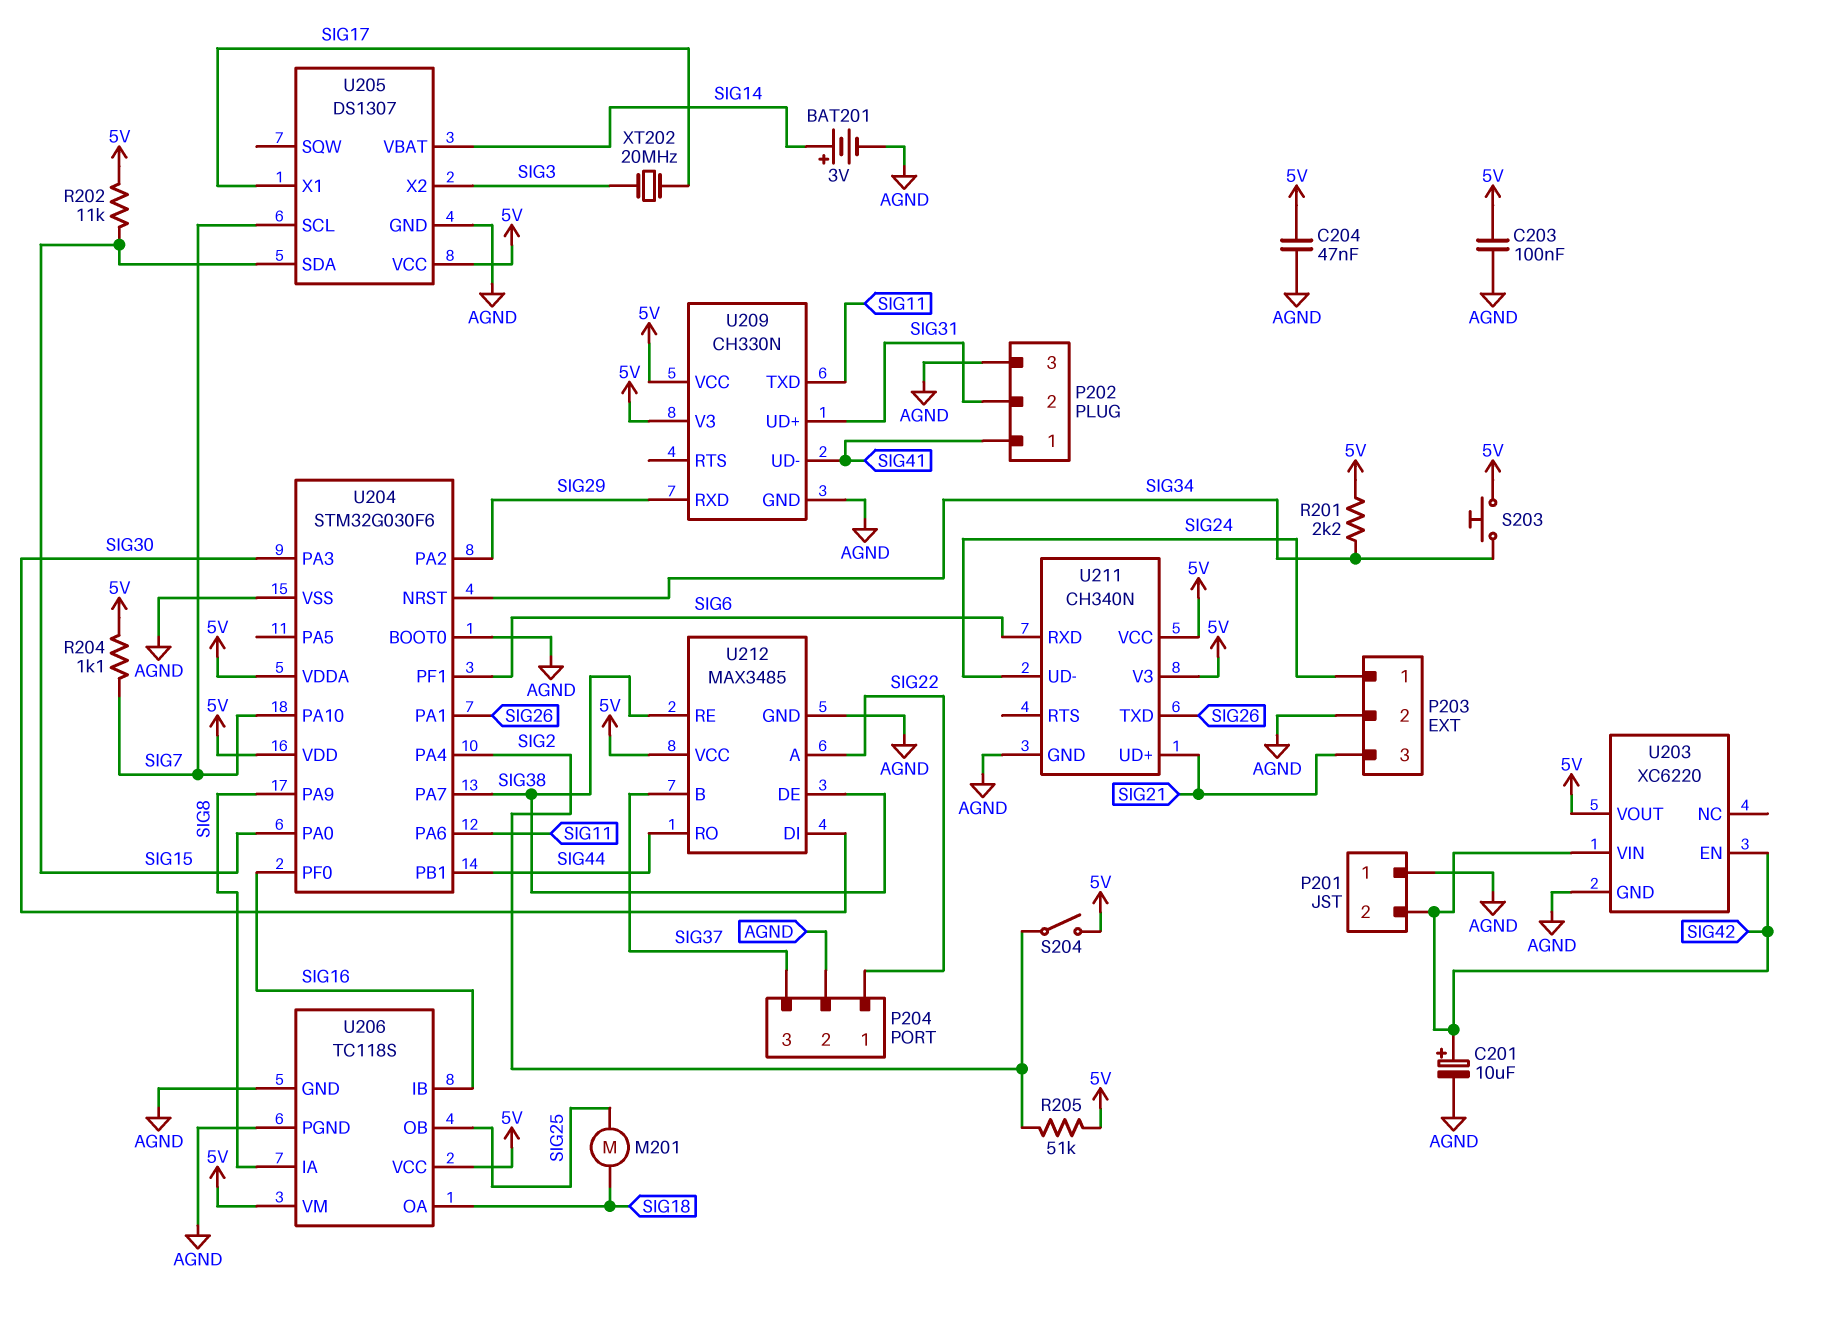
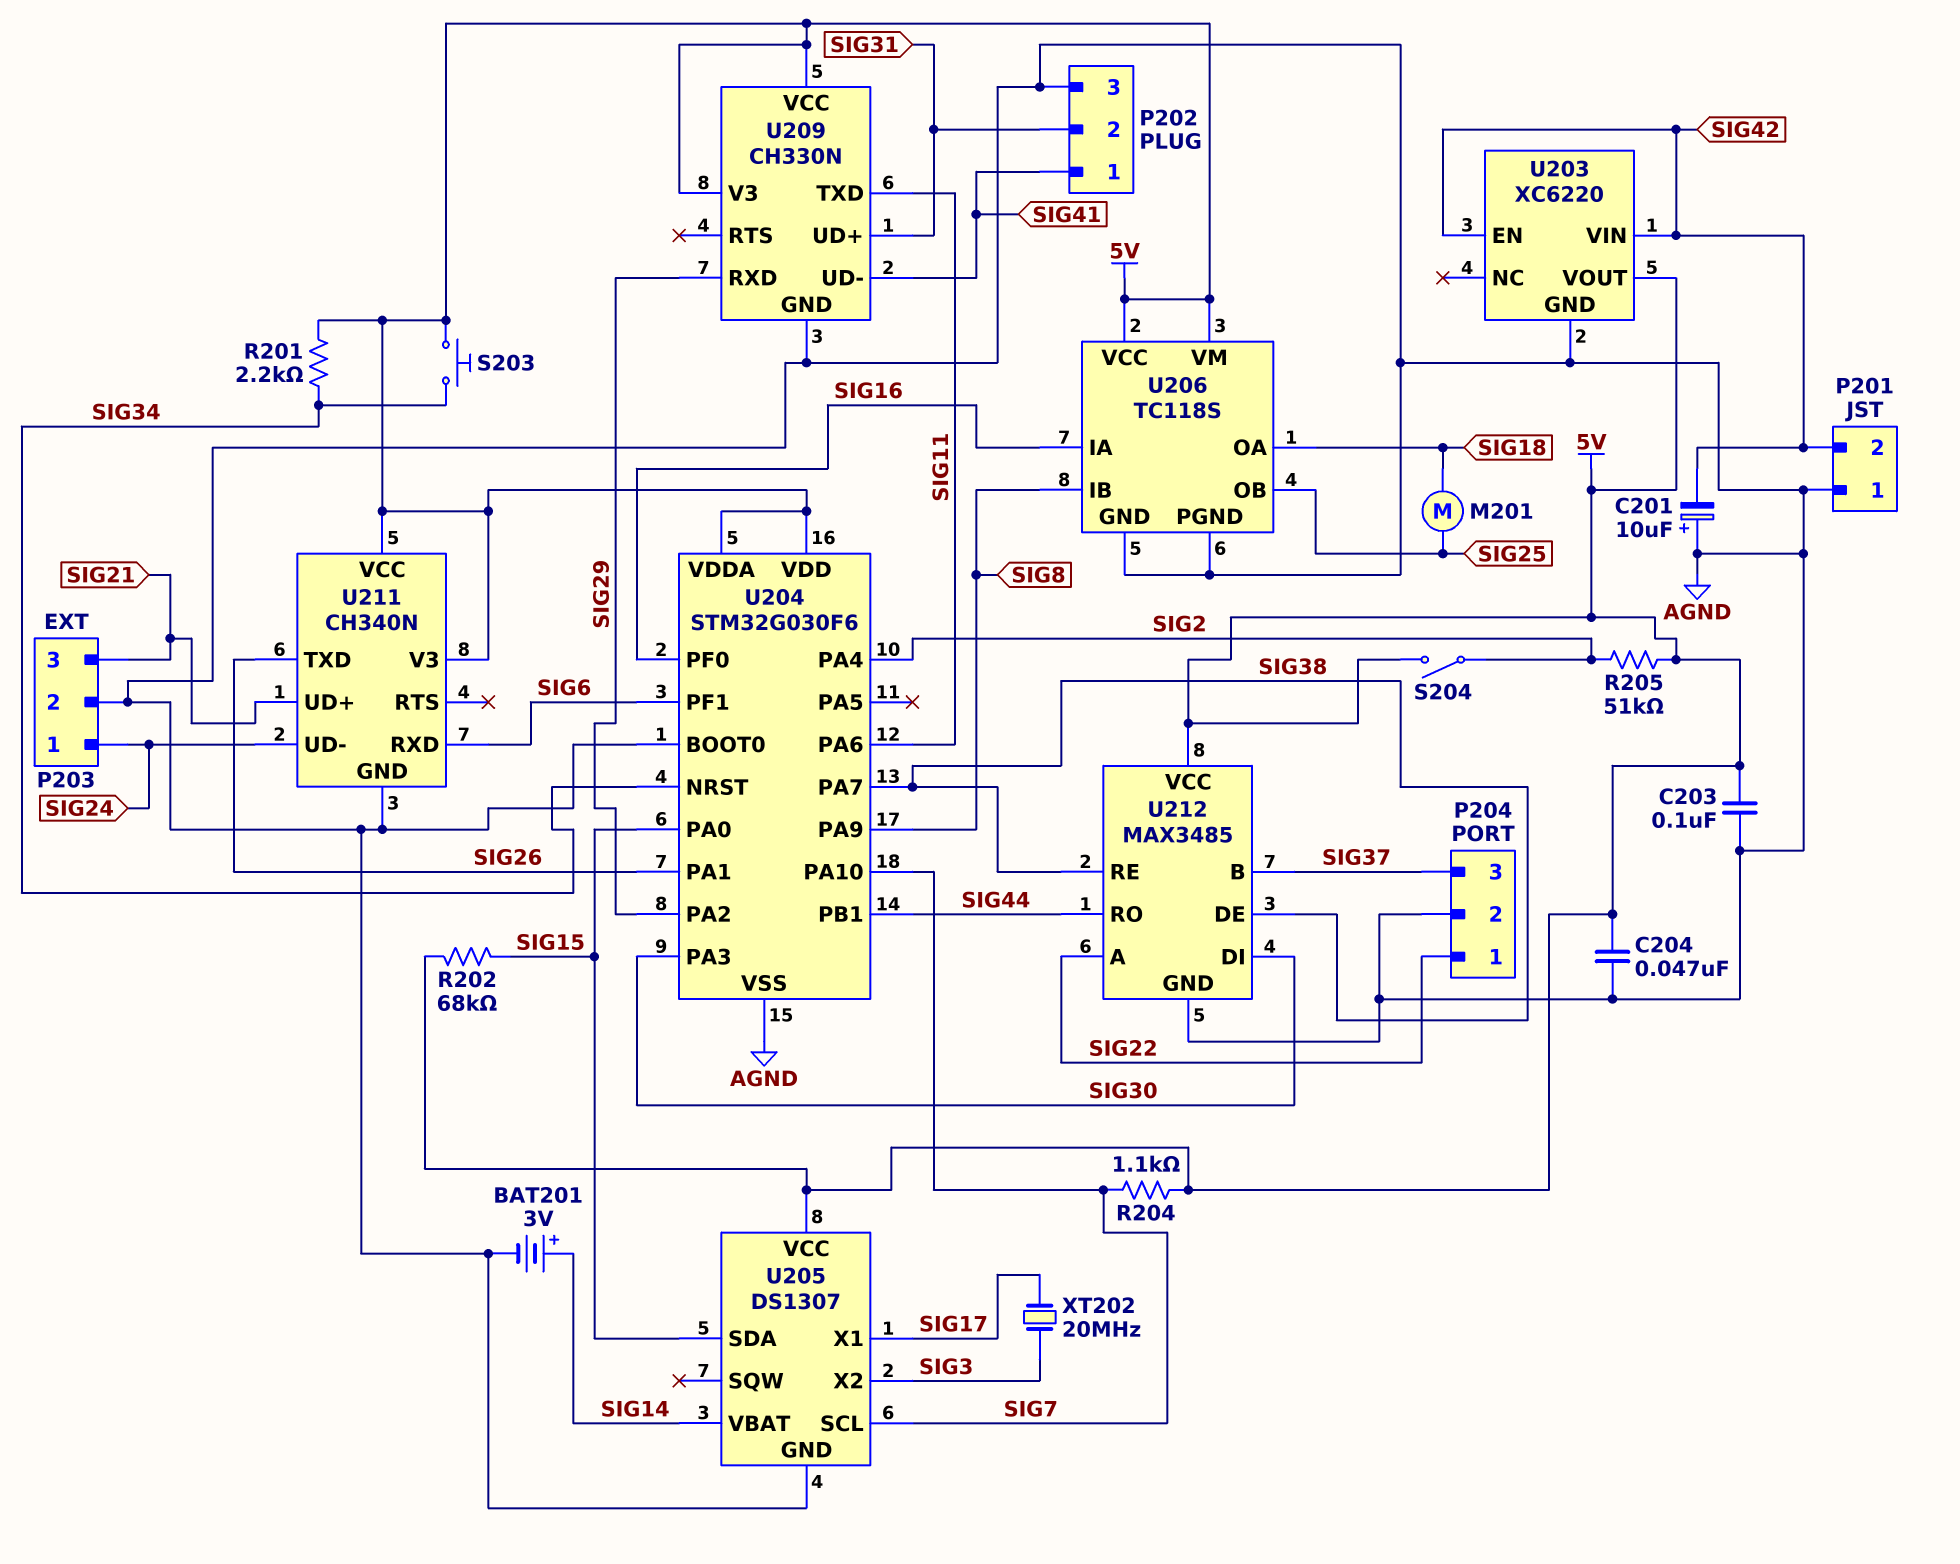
C201: 10uF (plus SIG42, minus AGND) -> 10uF (plus AGND, minus SIG42)
R202: 11k (5V, SIG15) -> 68k (5V, SIG15)
U206 pin IA: SIG8 -> SIG16
U206 pin IB: SIG16 -> SIG8

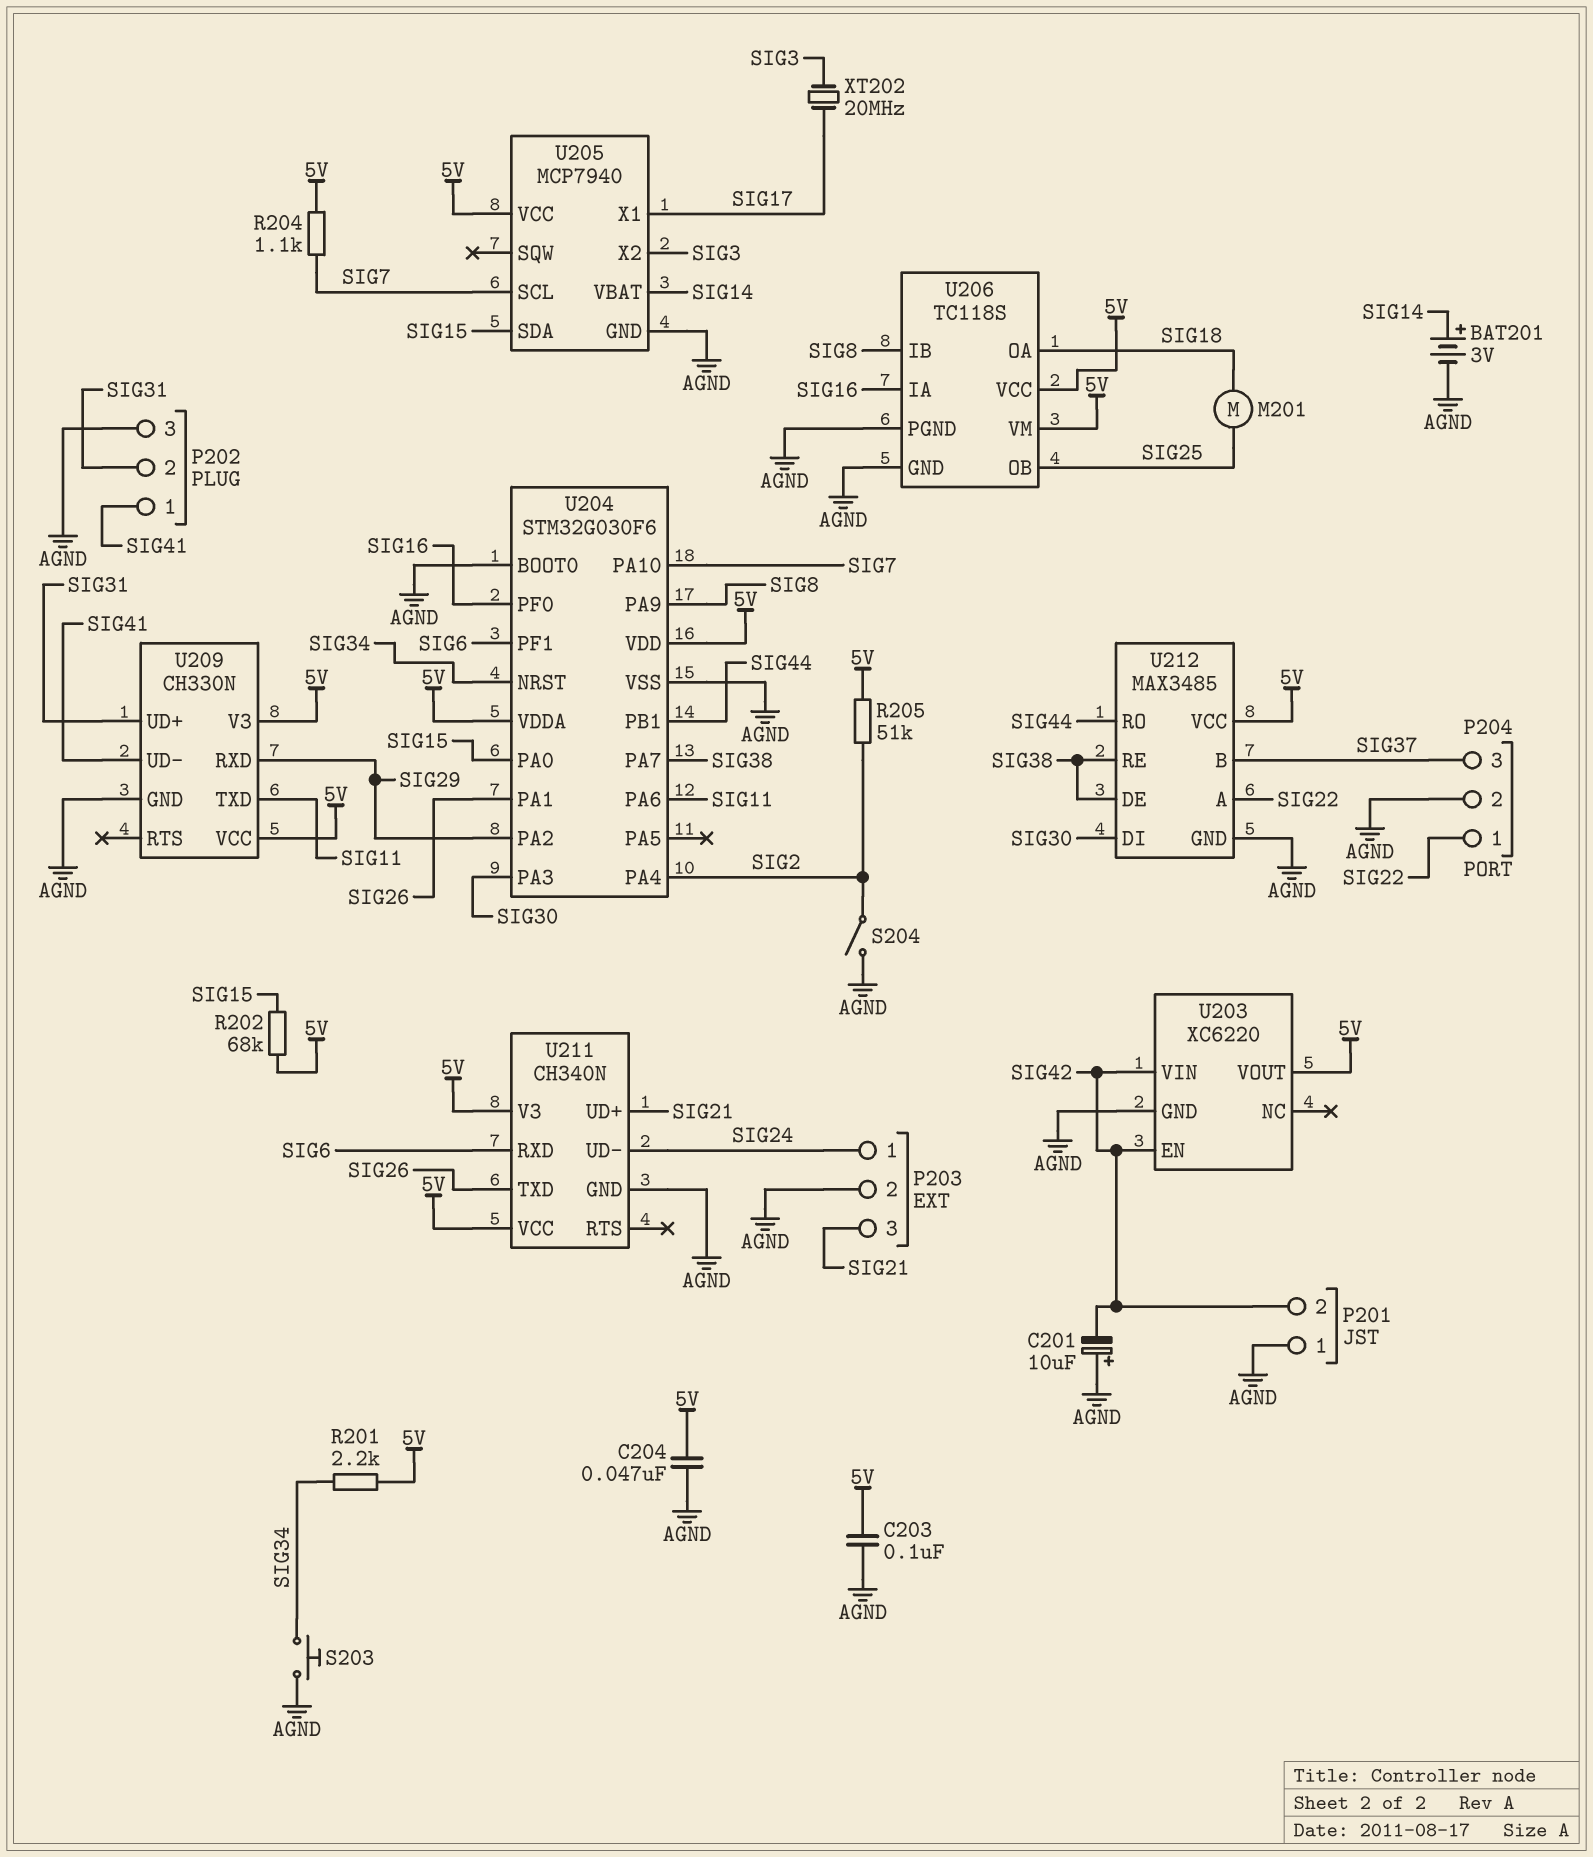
S203: button (5V, SIG34) -> button (AGND, SIG34)
S204: switch (5V, SIG2) -> switch (AGND, SIG2)
U205: DS1307 -> MCP7940

